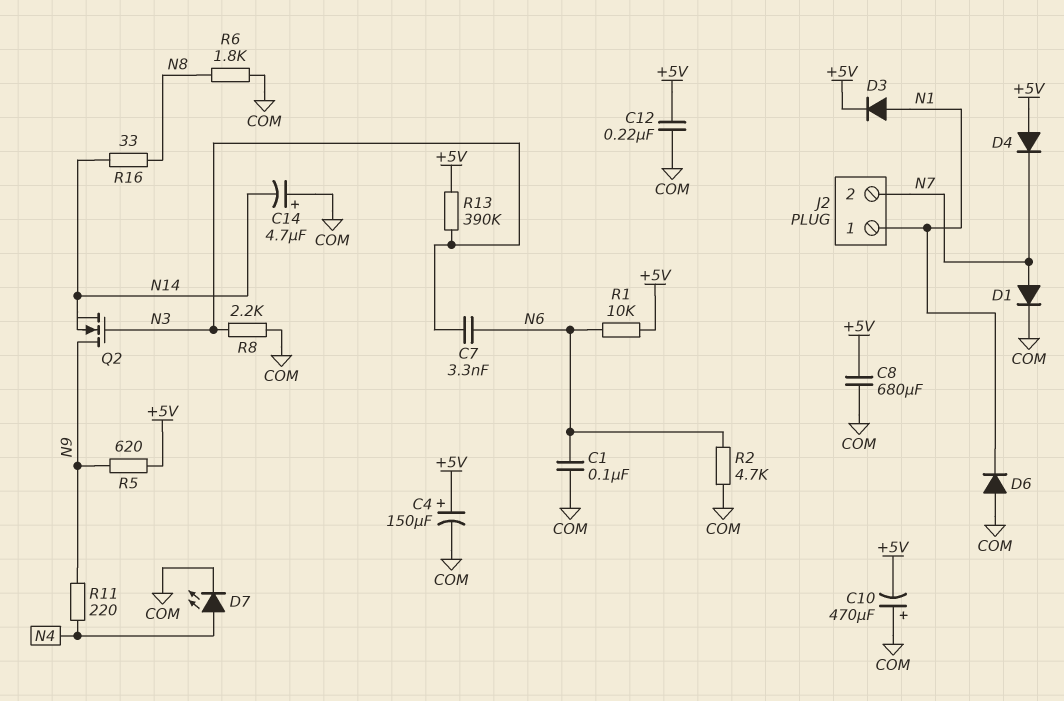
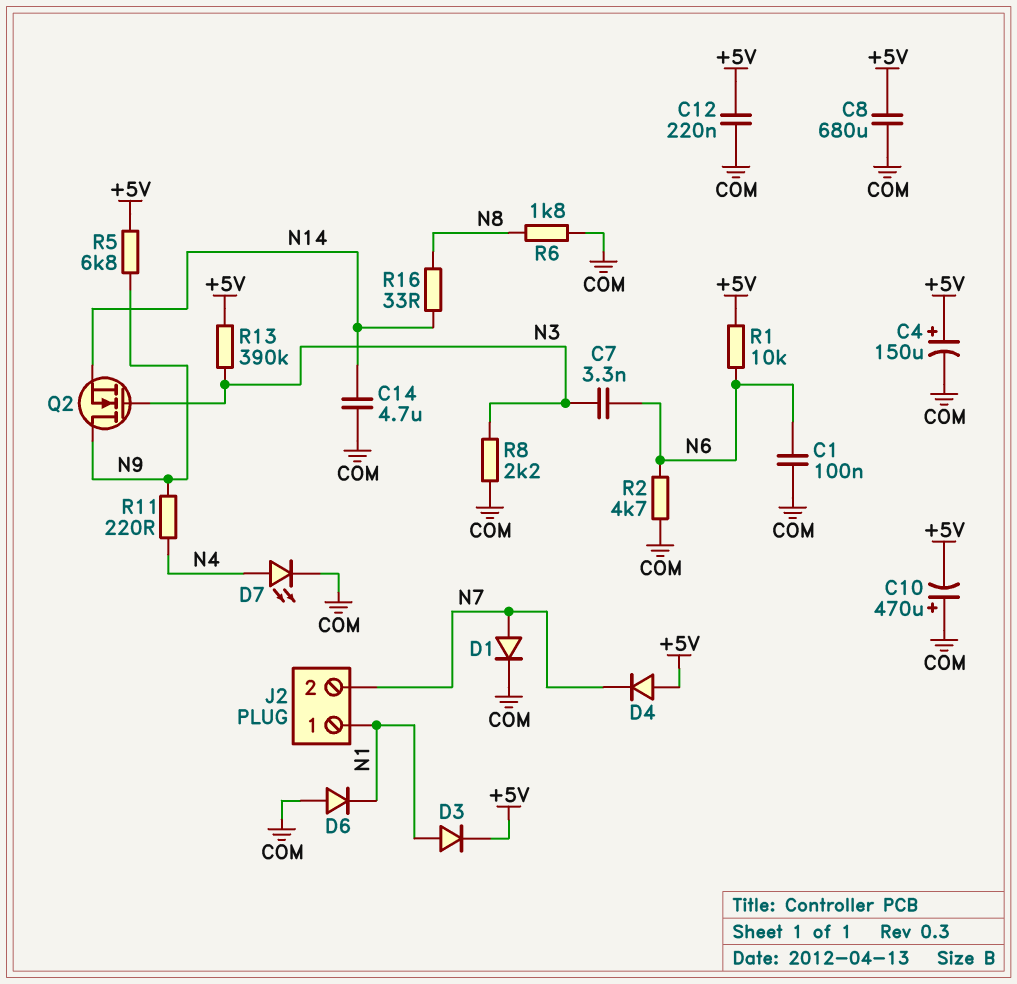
C14: 4.7uF (plus COM, minus N14) -> 4.7uF (COM, N14)
R5: 620 (+5V, N9) -> 6.8k (+5V, N9)

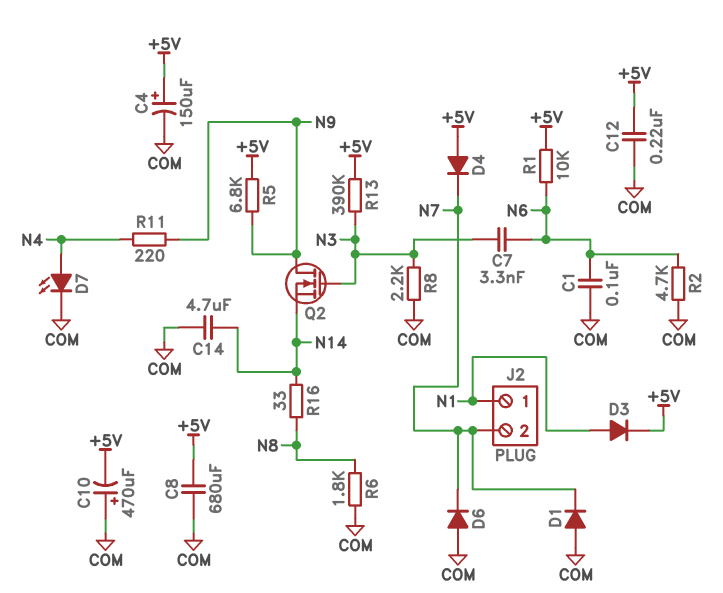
D1: diode (A N7, K COM) -> diode (A COM, K N7)
D6: diode (A COM, K N1) -> diode (A COM, K N7)

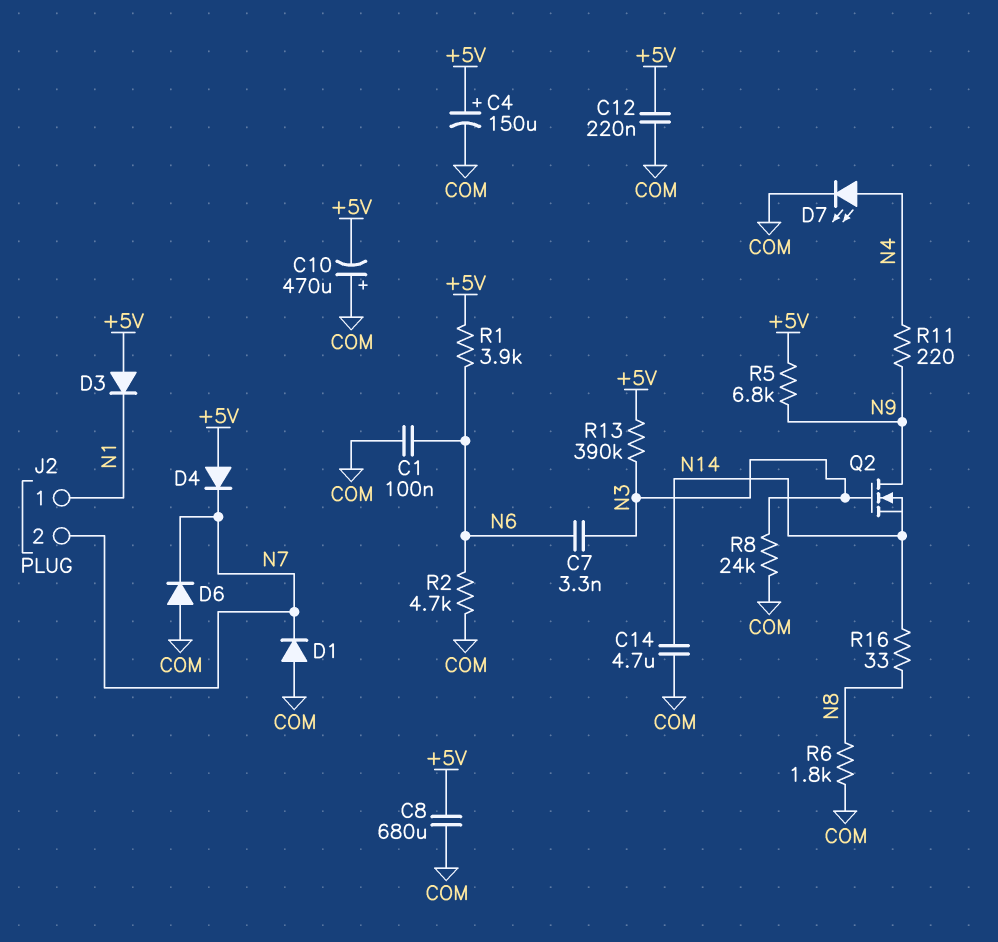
D3: diode (A N1, K +5V) -> diode (A +5V, K N1)
R1: 10k (+5V, N6) -> 3.9k (+5V, N6)
R8: 2.2k (COM, N3) -> 24k (COM, N3)

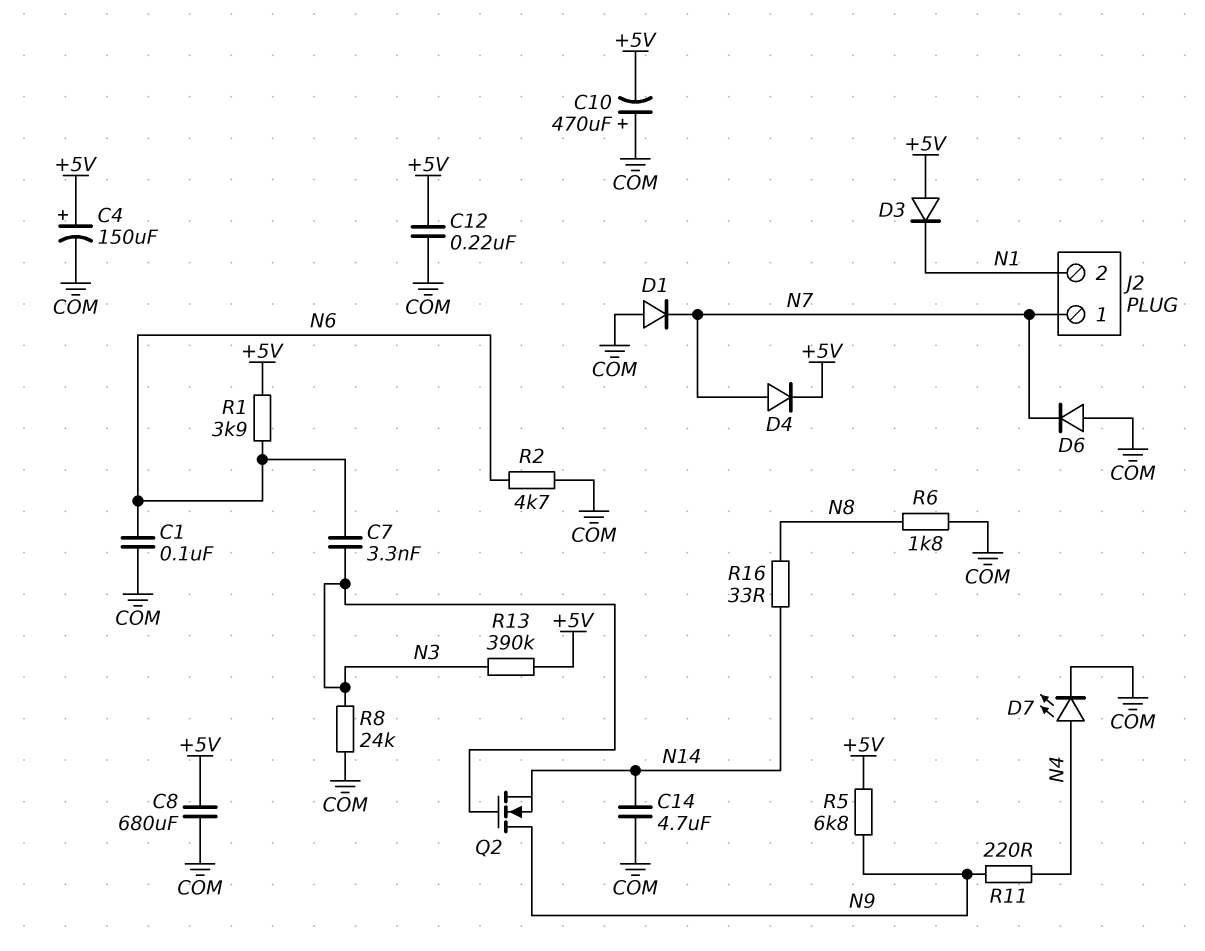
D4: diode (A +5V, K N7) -> diode (A N7, K +5V)
J2 pin 1: N1 -> N7
J2 pin 2: N7 -> N1

